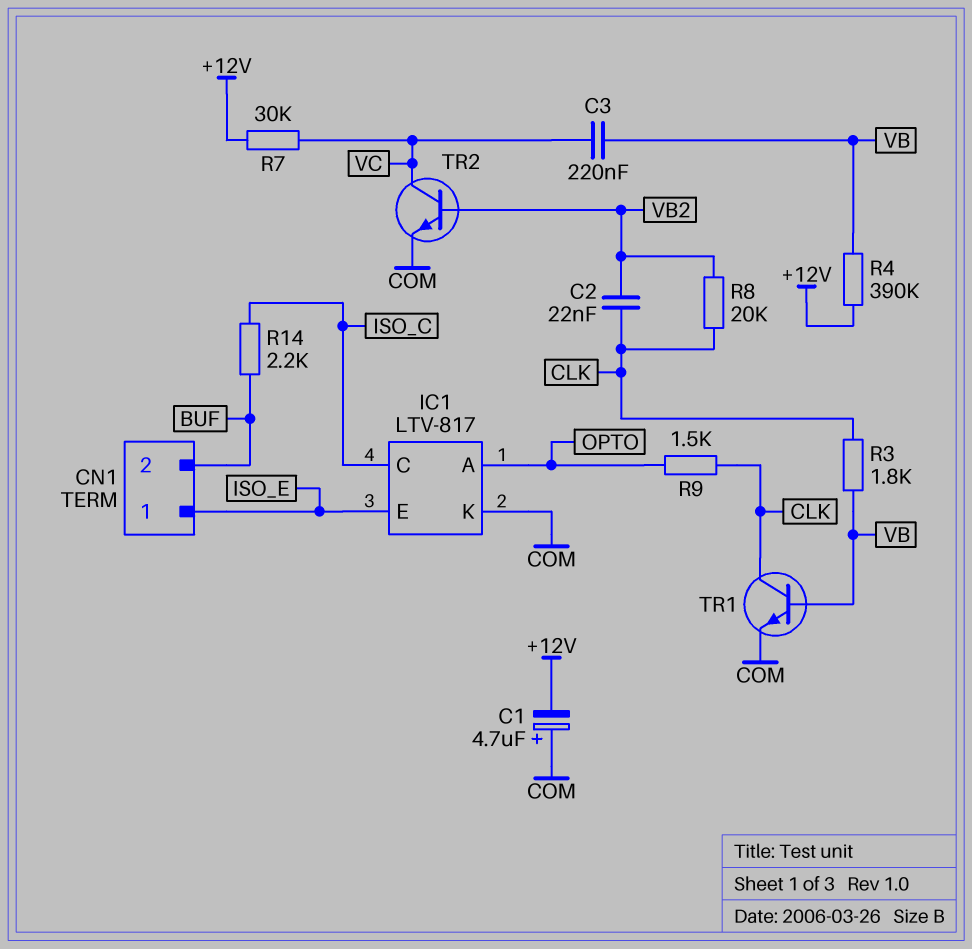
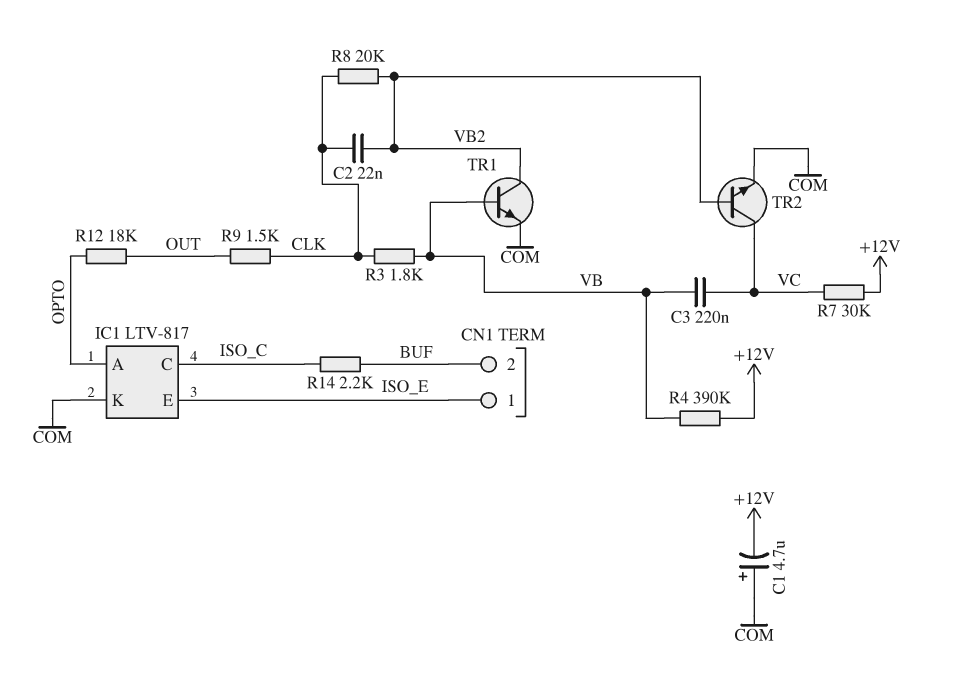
R9: 1.5k (CLK, OPTO) -> 1.5k (CLK, OUT)
R12: none -> 18k (OPTO, OUT)
TR1: NPN (B VB, C CLK, E COM) -> NPN (B VB, C VB2, E COM)

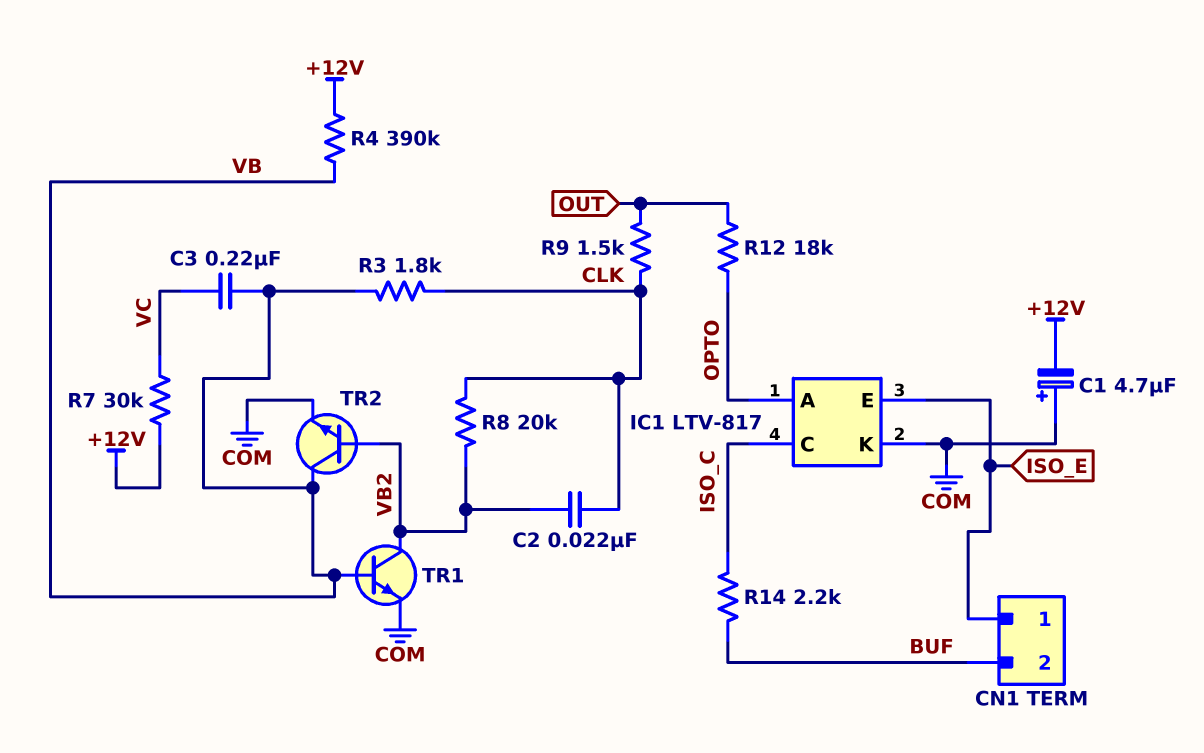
TR2: NPN (B VB2, C VC, E COM) -> NPN (B VB2, C VB, E COM)

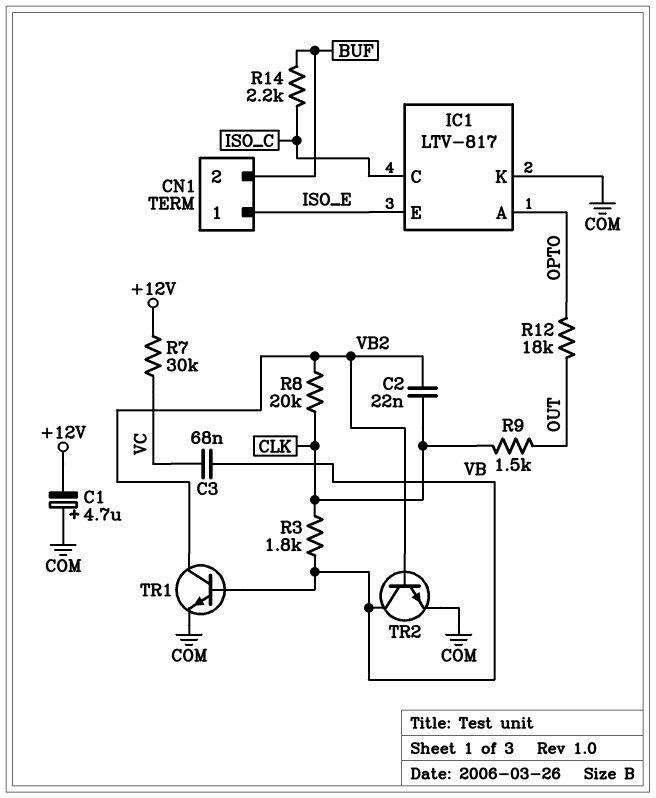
C3: 220nF (VB, VC) -> 68nF (VB, VC)
R4: 390k (+12V, VB) -> none

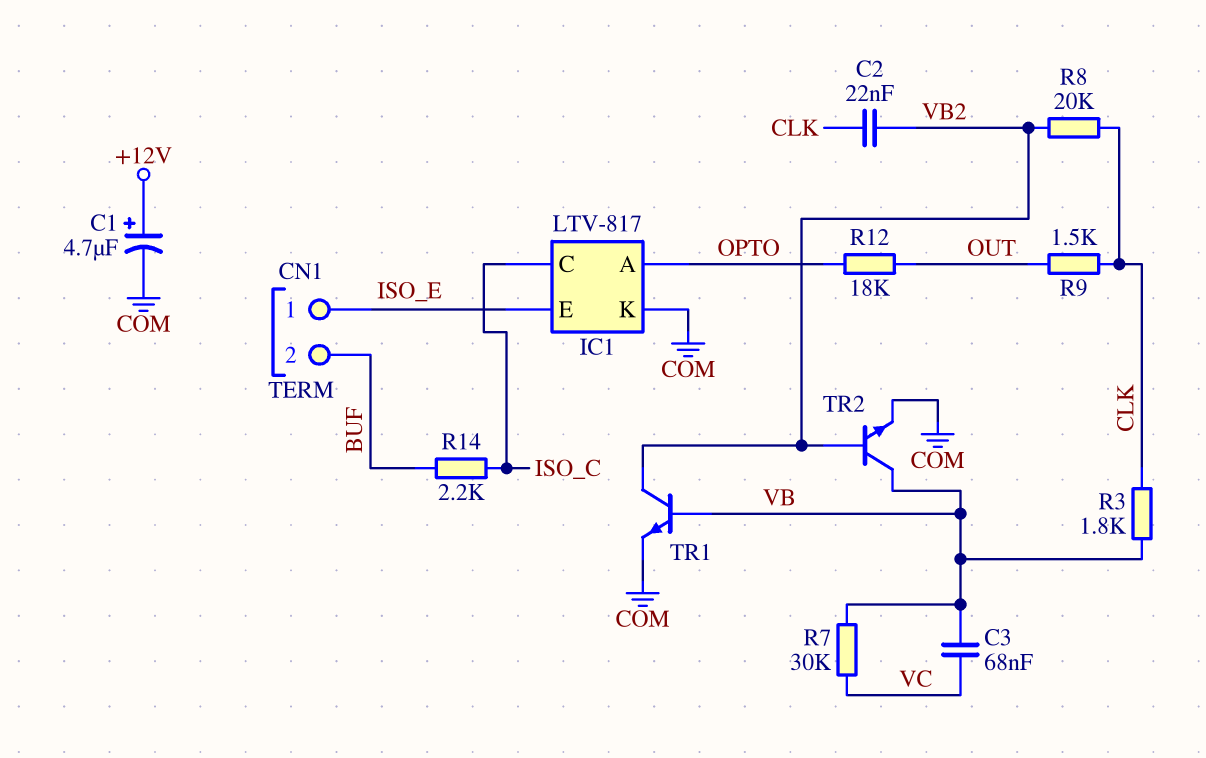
C1: 4.7uF (plus COM, minus +12V) -> 4.7uF (plus +12V, minus COM)
R7: 30k (+12V, VC) -> 30k (VB, VC)

